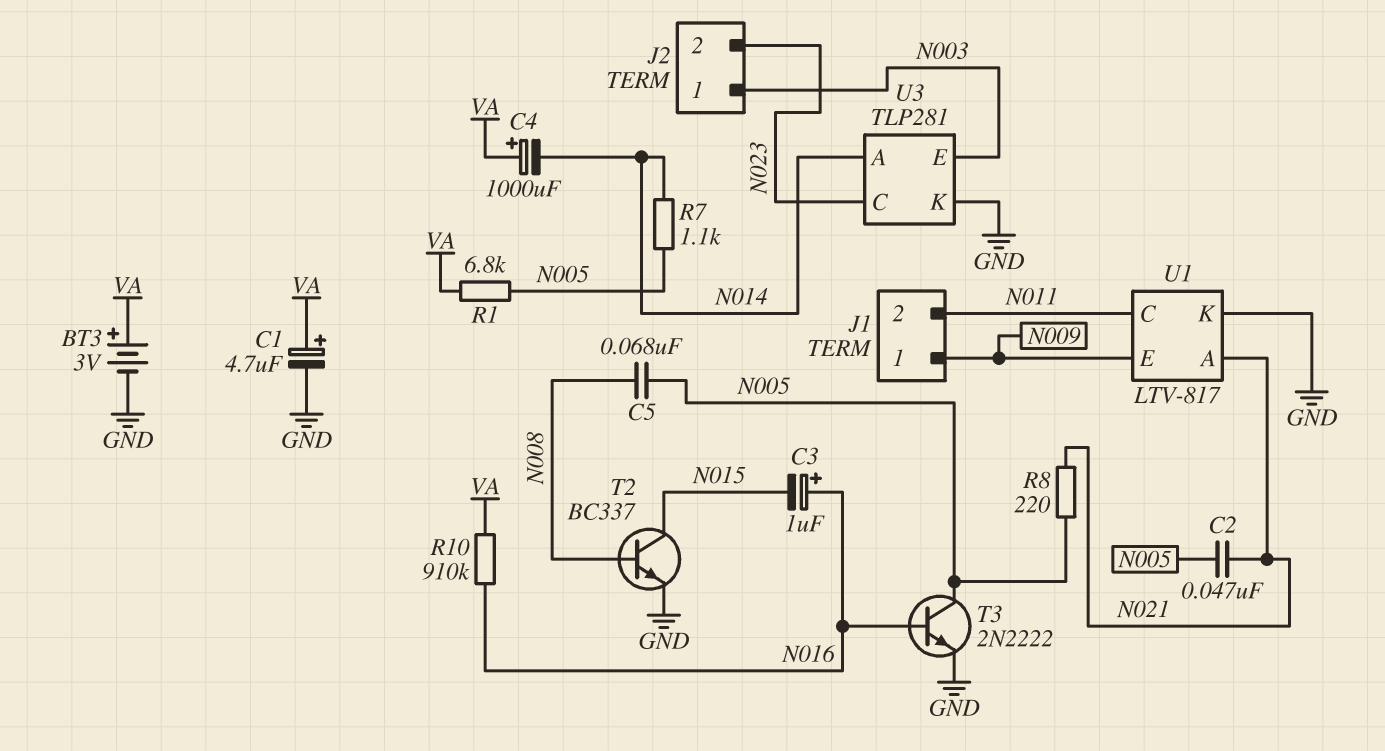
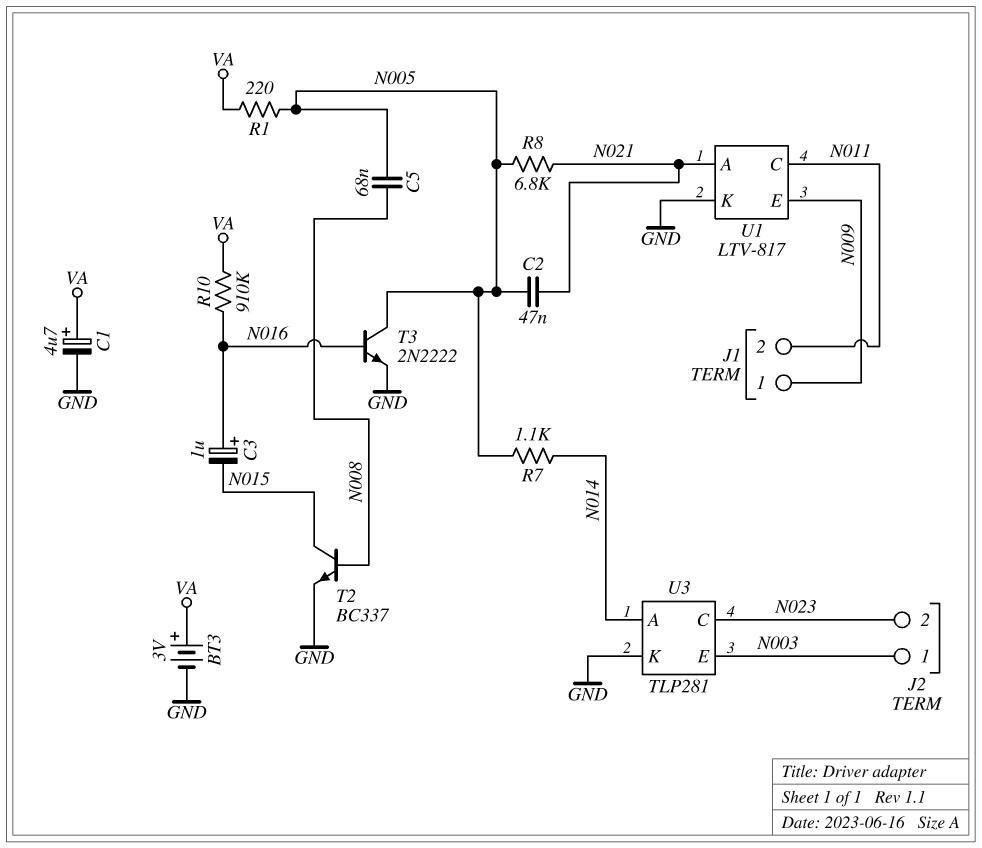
C4: 1000uF (plus VA, minus N014) -> none
R1: 6.8k (N005, VA) -> 220 (N005, VA)
R8: 220 (N005, N021) -> 6.8k (N005, N021)

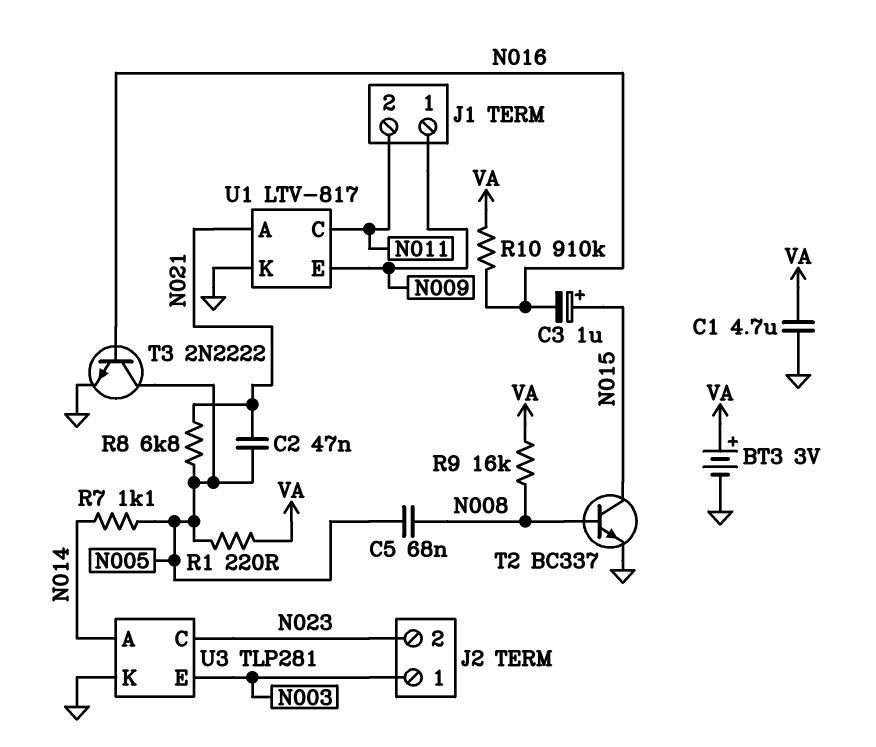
C1: 4.7uF (plus VA, minus GND) -> 4.7uF (GND, VA)
C3: 1uF (plus N016, minus N015) -> 1uF (plus N015, minus N016)
R9: none -> 16k (N008, VA)

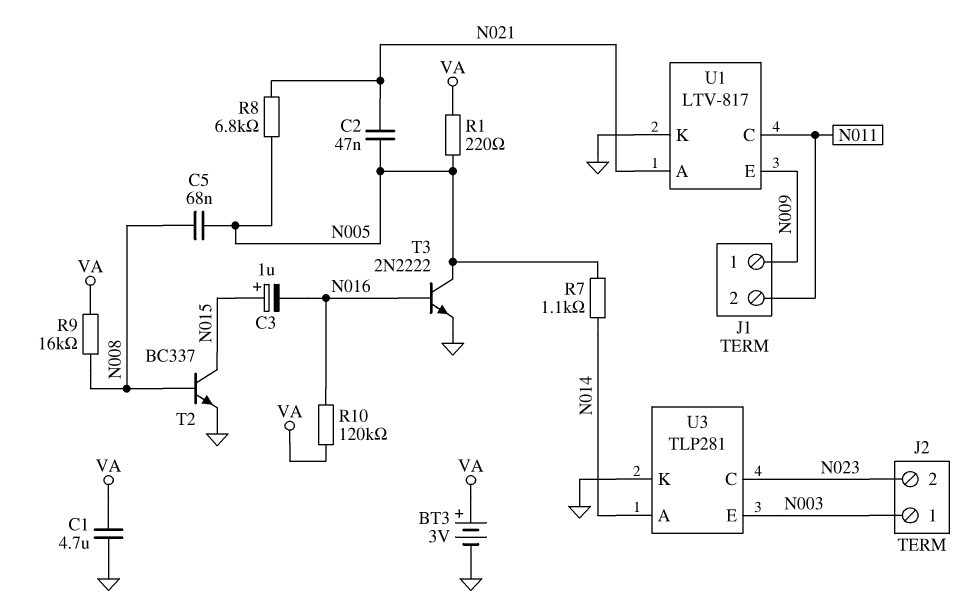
R10: 910k (N016, VA) -> 120k (N016, VA)

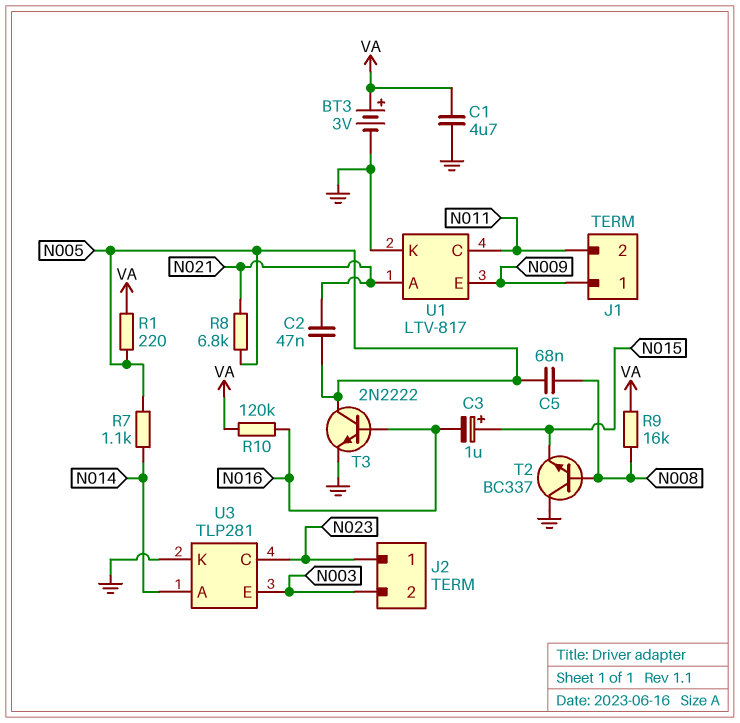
J2 pin 1: N003 -> N023
J2 pin 2: N023 -> N003
T2: NPN BC337 (B N008, C N015, E GND) -> NPN BC337 (B N008, C GND, E N015)

